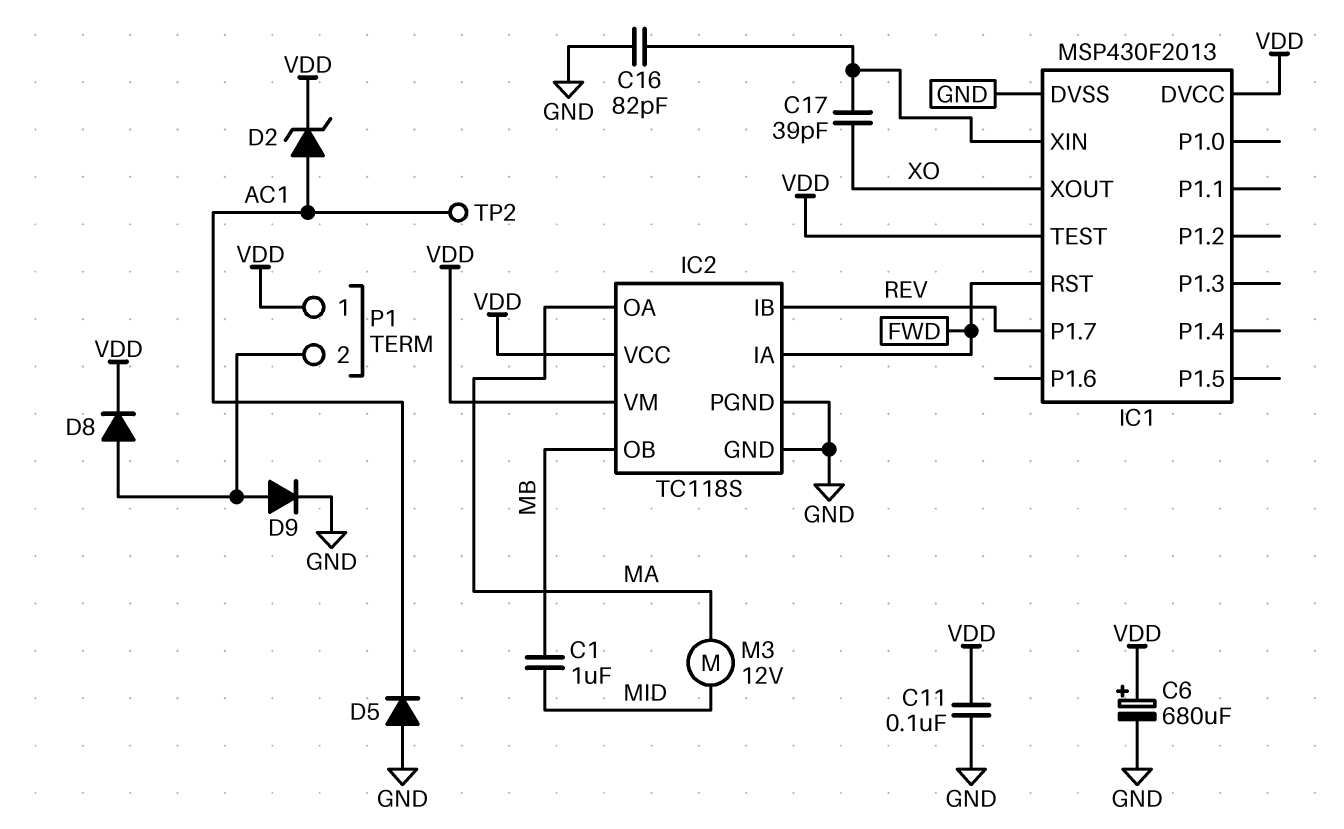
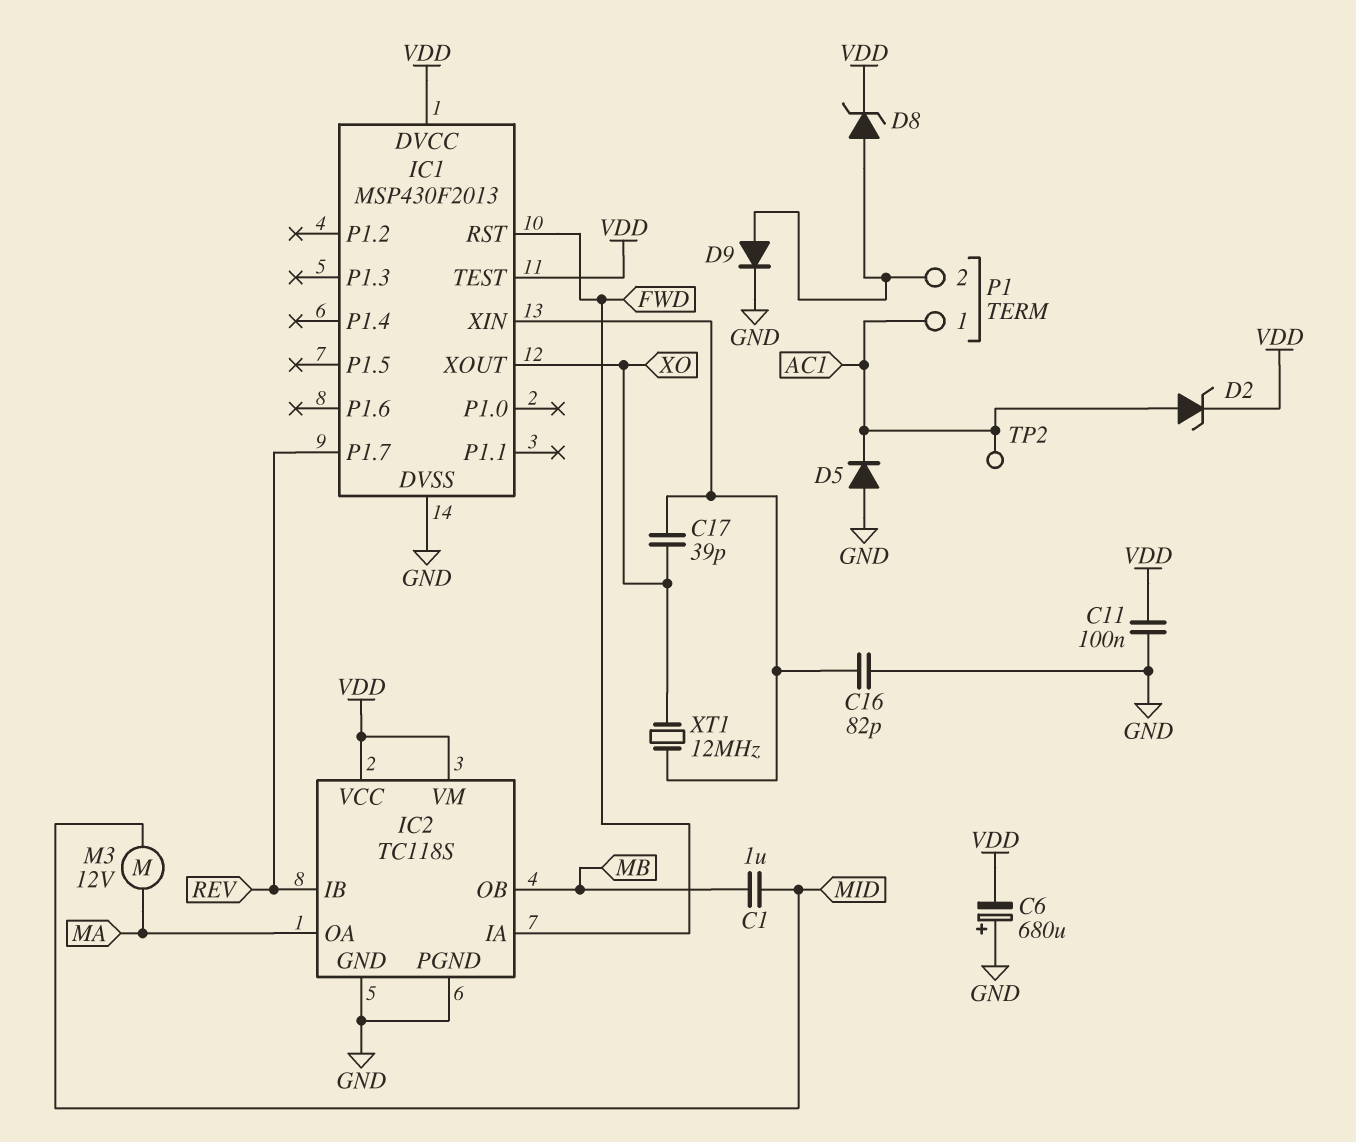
C6: 680uF (plus VDD, minus GND) -> 680uF (plus GND, minus VDD)
D8: diode (A P1/2, K VDD) -> zener (A P1/2, K VDD)
P1 pin 1: VDD -> AC1
XT1: none -> 12MHz (IC1/XIN, XO)

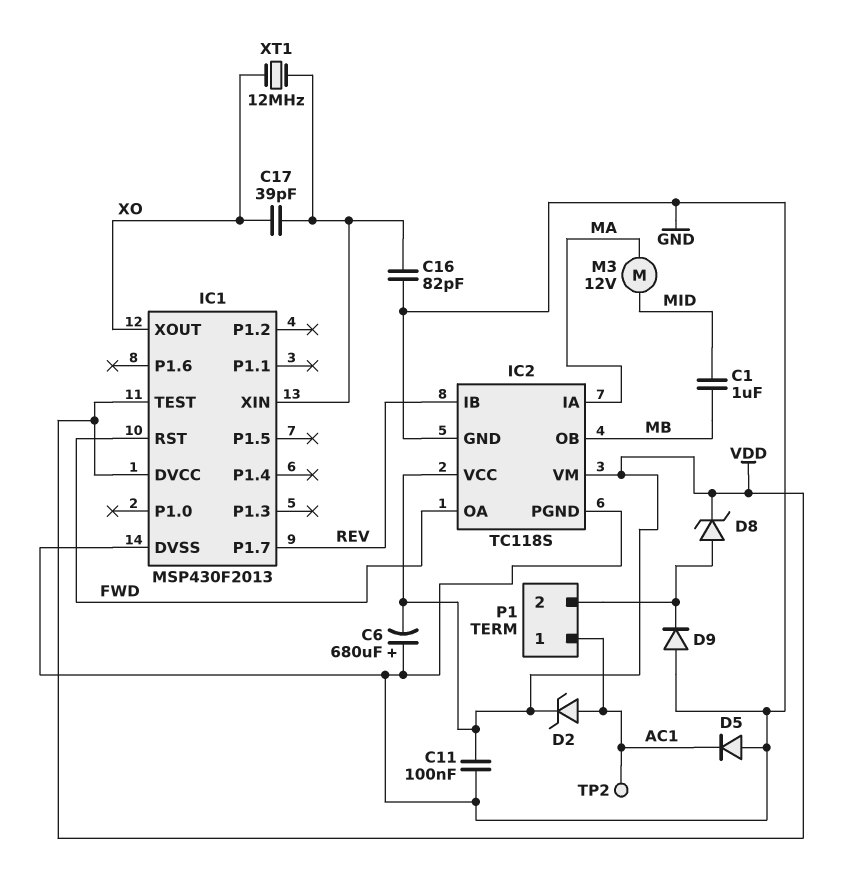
D9: diode (A P1/2, K GND) -> diode (A GND, K P1/2)
IC2 pin IA: FWD -> MA
IC2 pin OA: MA -> FWD

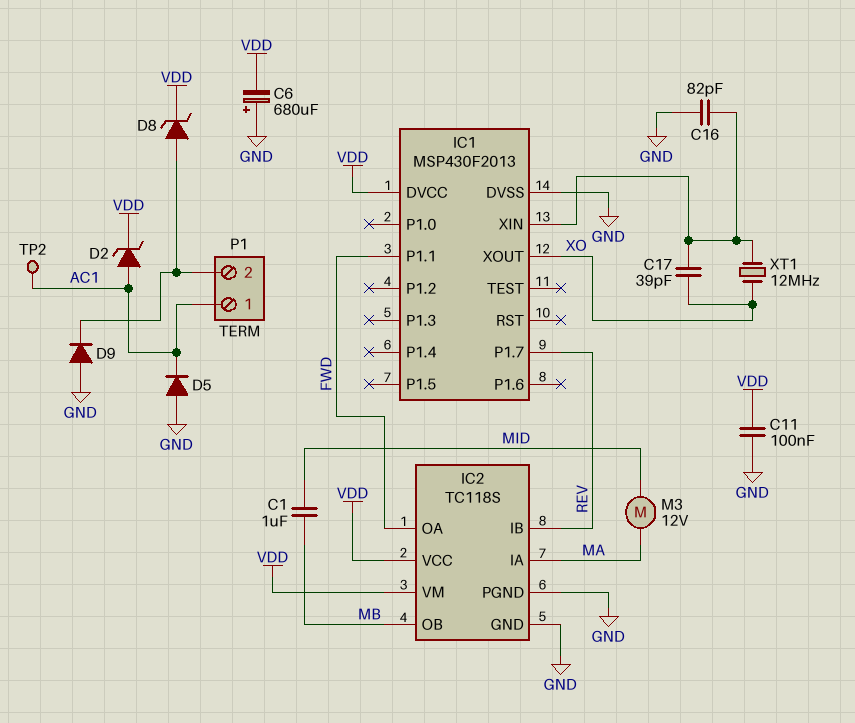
IC1 pin P1.1: none -> FWD
IC1 pin RST: FWD -> none
IC1 pin TEST: VDD -> none

